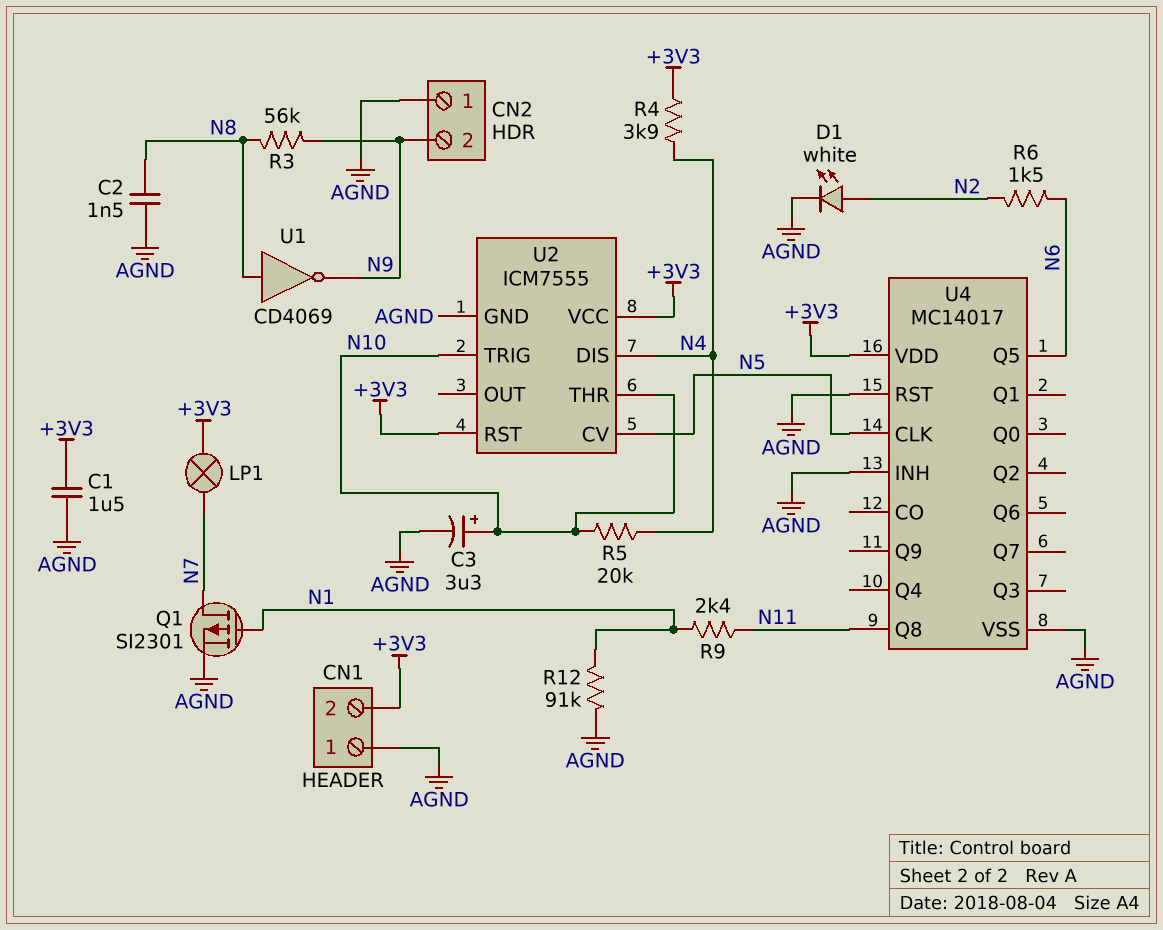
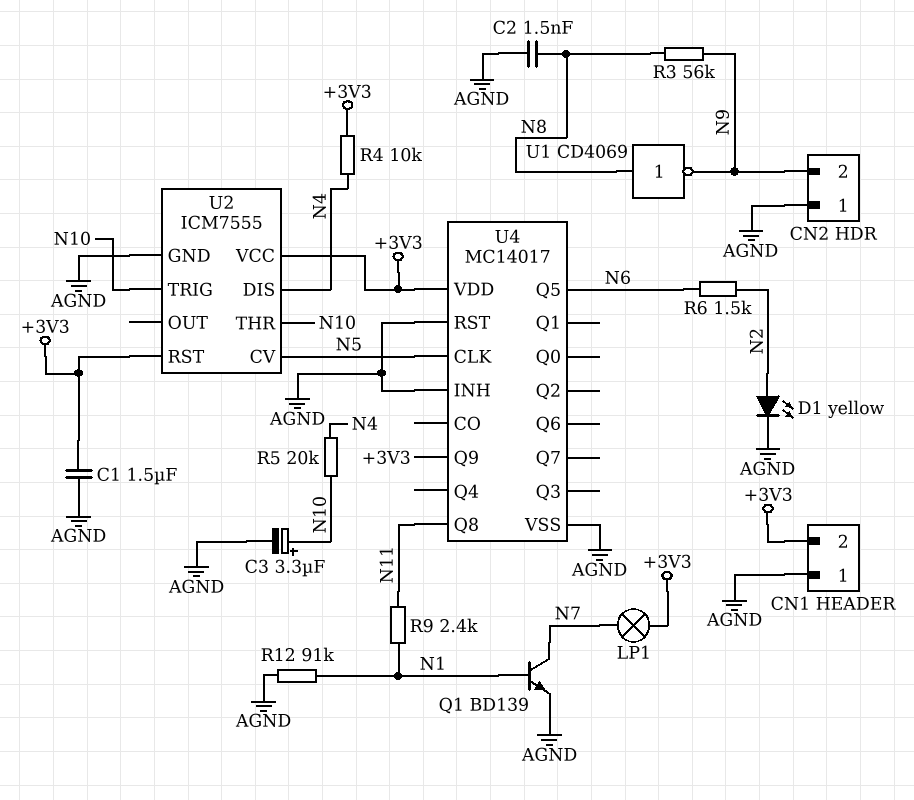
D1: LED white (A N2, K AGND) -> LED yellow (A N2, K AGND)
Q1: PMOS SI2301 (G N1, D N7, S AGND) -> NPN BD139 (B N1, C N7, E AGND)
R4: 3.9k (+3V3, N4) -> 10k (+3V3, N4)
U4 pin Q9: none -> +3V3

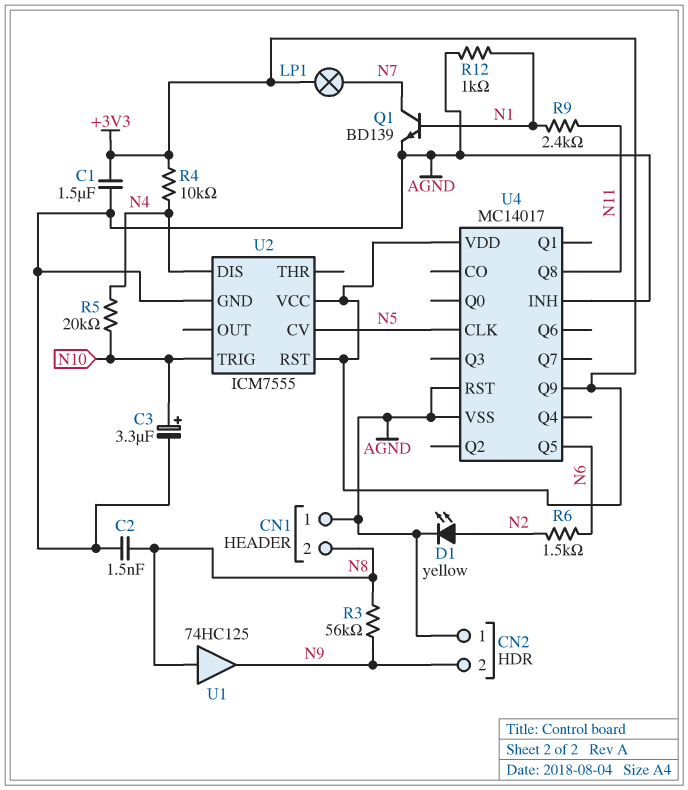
CN1 pin 2: +3V3 -> N8
R12: 91k (AGND, N1) -> 1k (AGND, N1)
U1: NOT CD4069 (in N8, out N9) -> buffer 74HC125 (in N8, out N9)
U2 pin THR: N10 -> none

